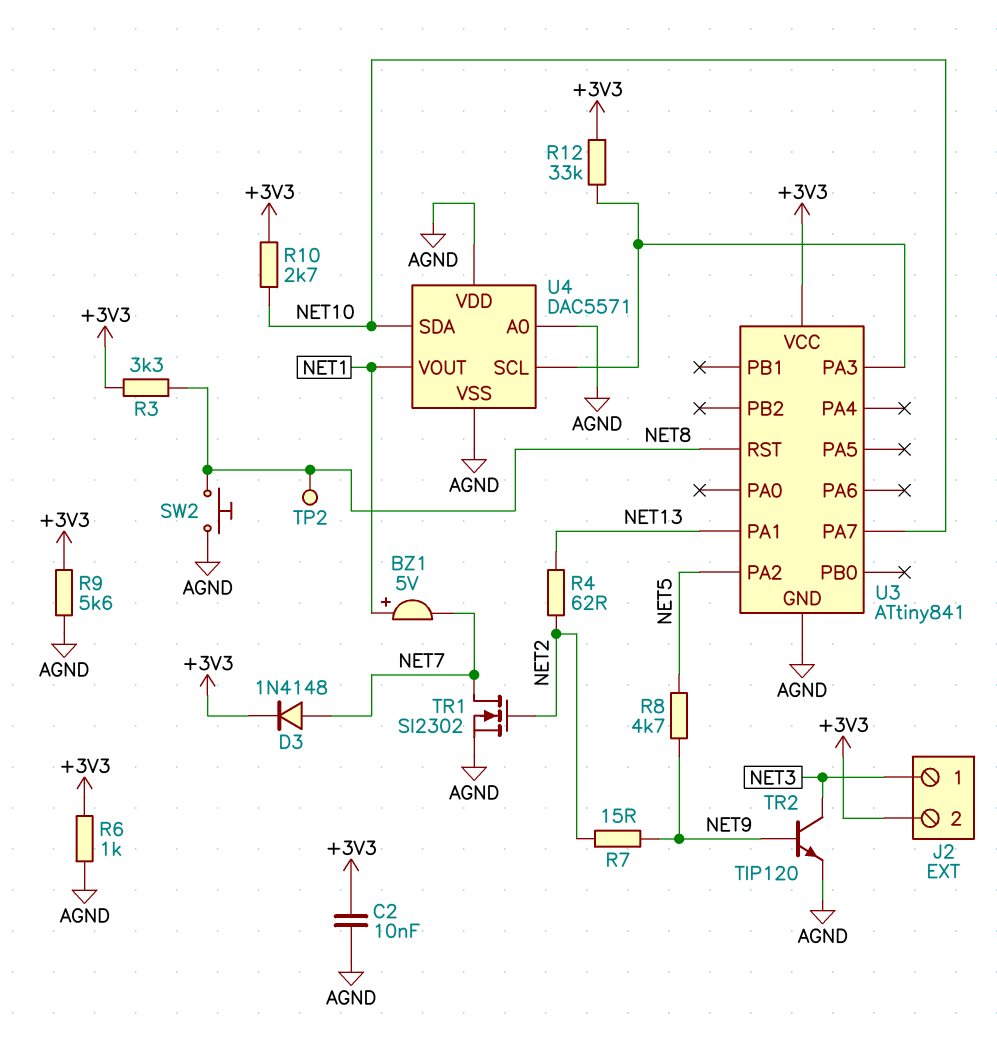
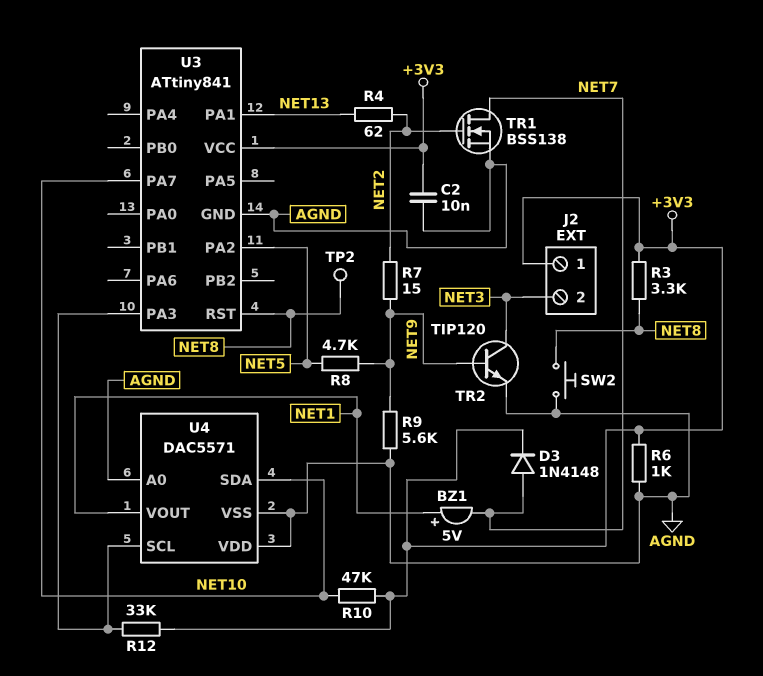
J2 pin 1: NET3 -> +3V3
J2 pin 2: +3V3 -> NET3
R9: 5.6k (+3V3, AGND) -> 5.6k (AGND, NET9)
R10: 2.7k (+3V3, NET10) -> 47k (+3V3, NET10)
TR1: NMOS SI2302 (G NET2, D NET7, S AGND) -> NMOS BSS138 (G NET2, D NET7, S AGND)

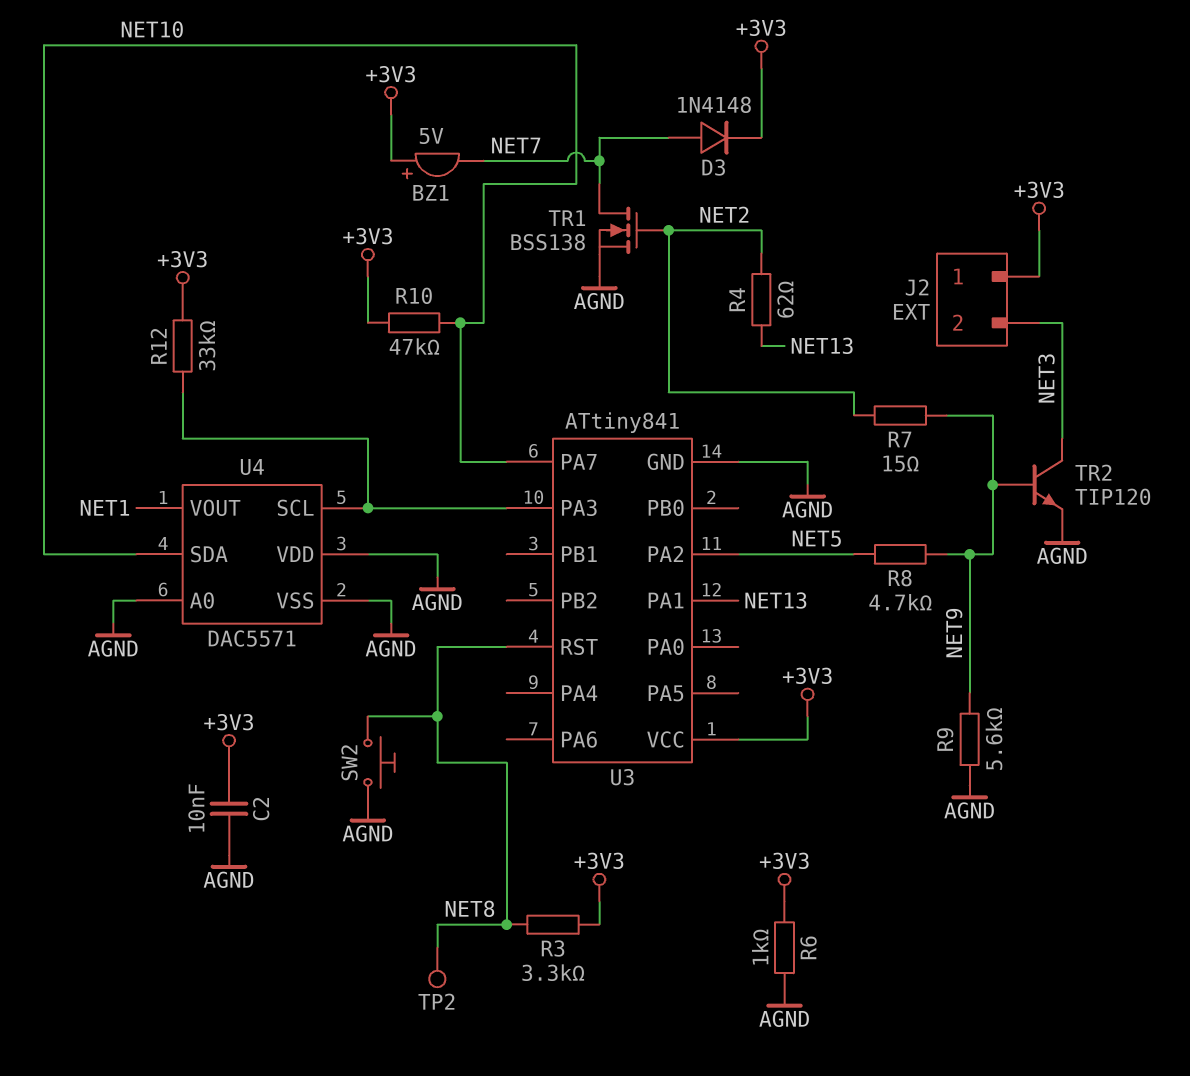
BZ1: buzzer 5V (plus NET1, minus NET7) -> buzzer 5V (plus +3V3, minus NET7)

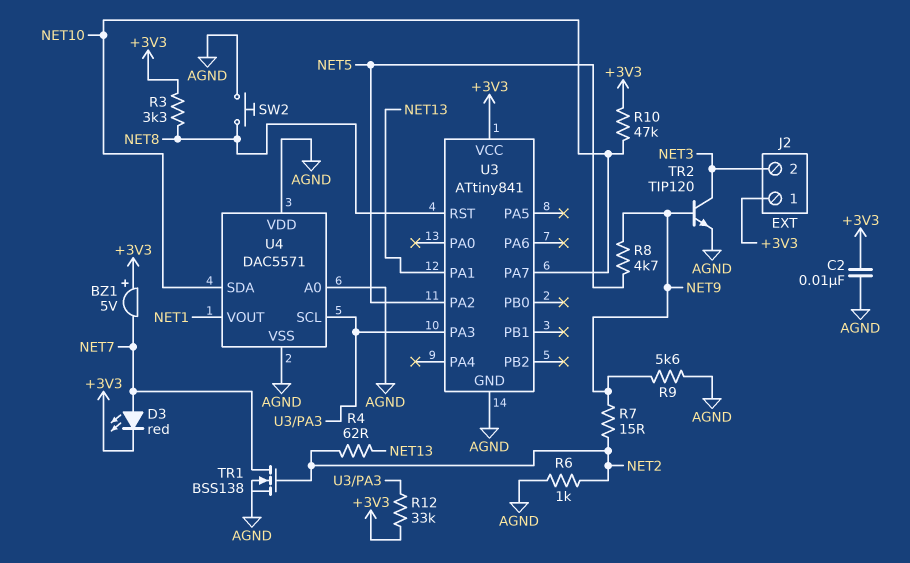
D3: diode 1N4148 (A NET7, K +3V3) -> LED red (A NET7, K +3V3)
R6: 1k (+3V3, AGND) -> 1k (AGND, NET2)
TP2: test point (NET8) -> none

